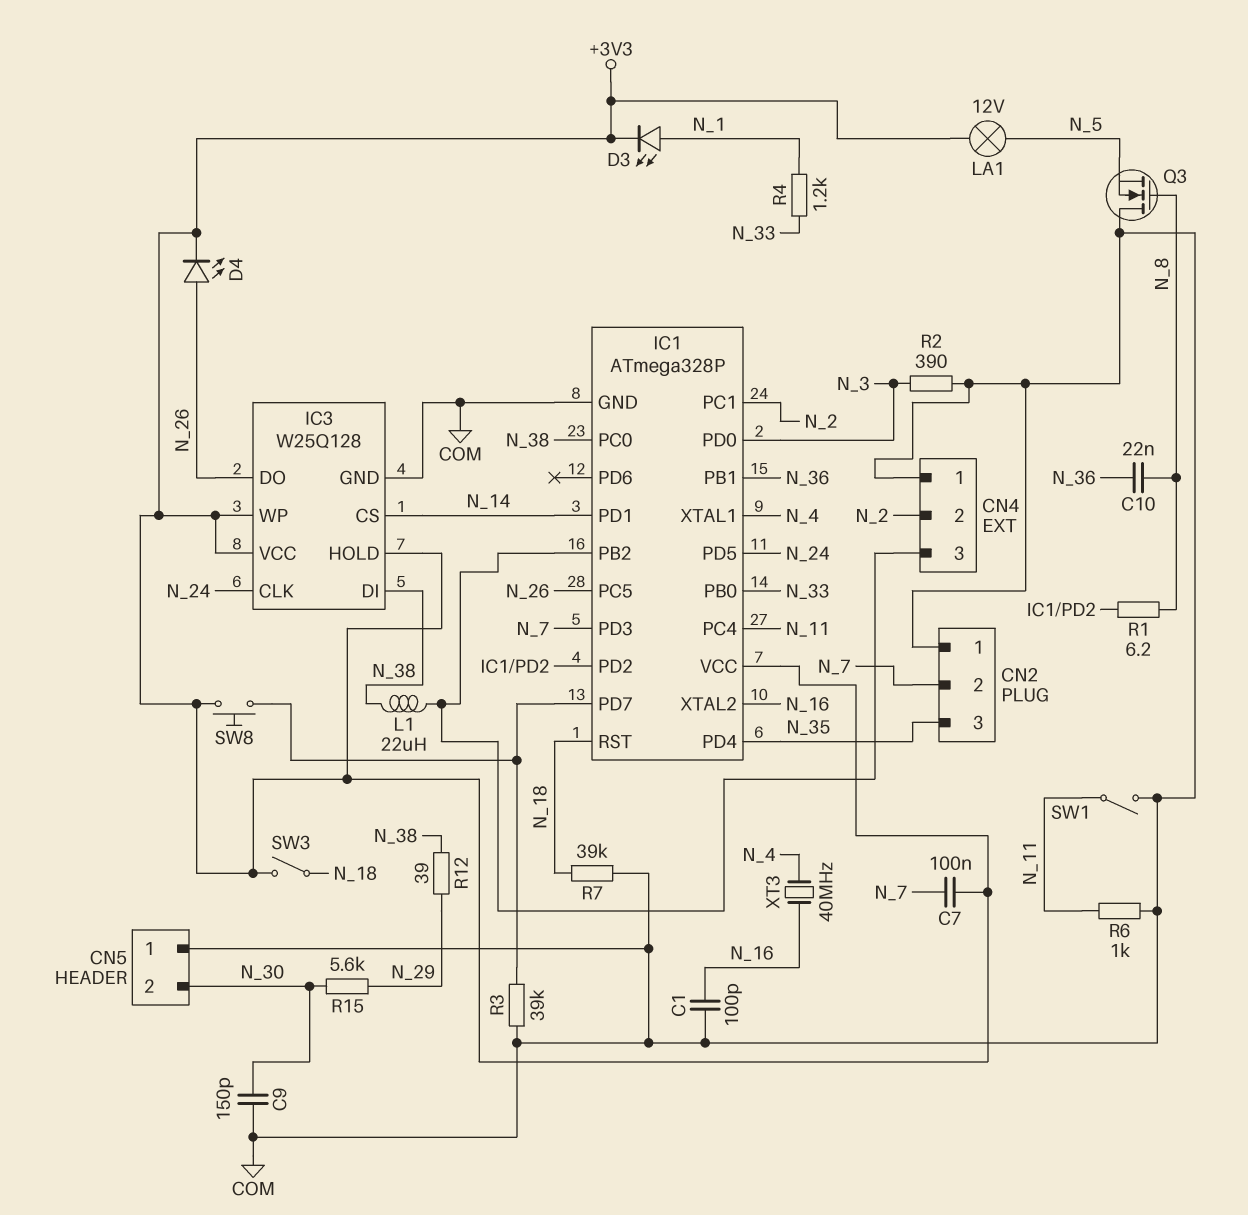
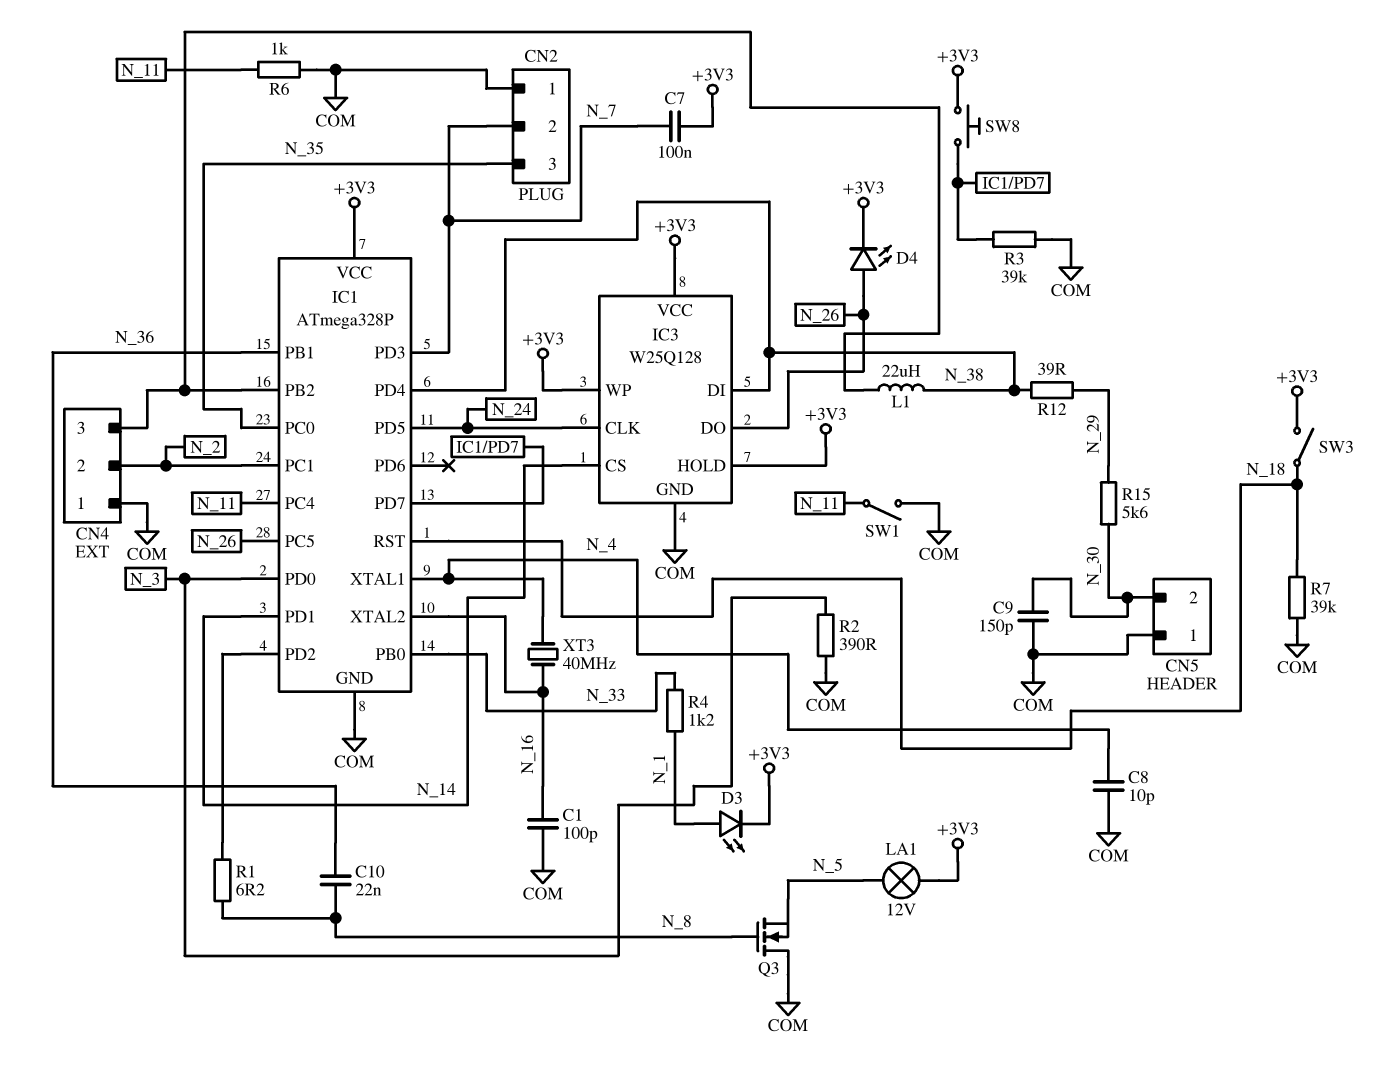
C8: none -> 10pF (COM, N_4)
IC1 pin PC0: N_38 -> N_35
IC1 pin PD4: N_35 -> N_38

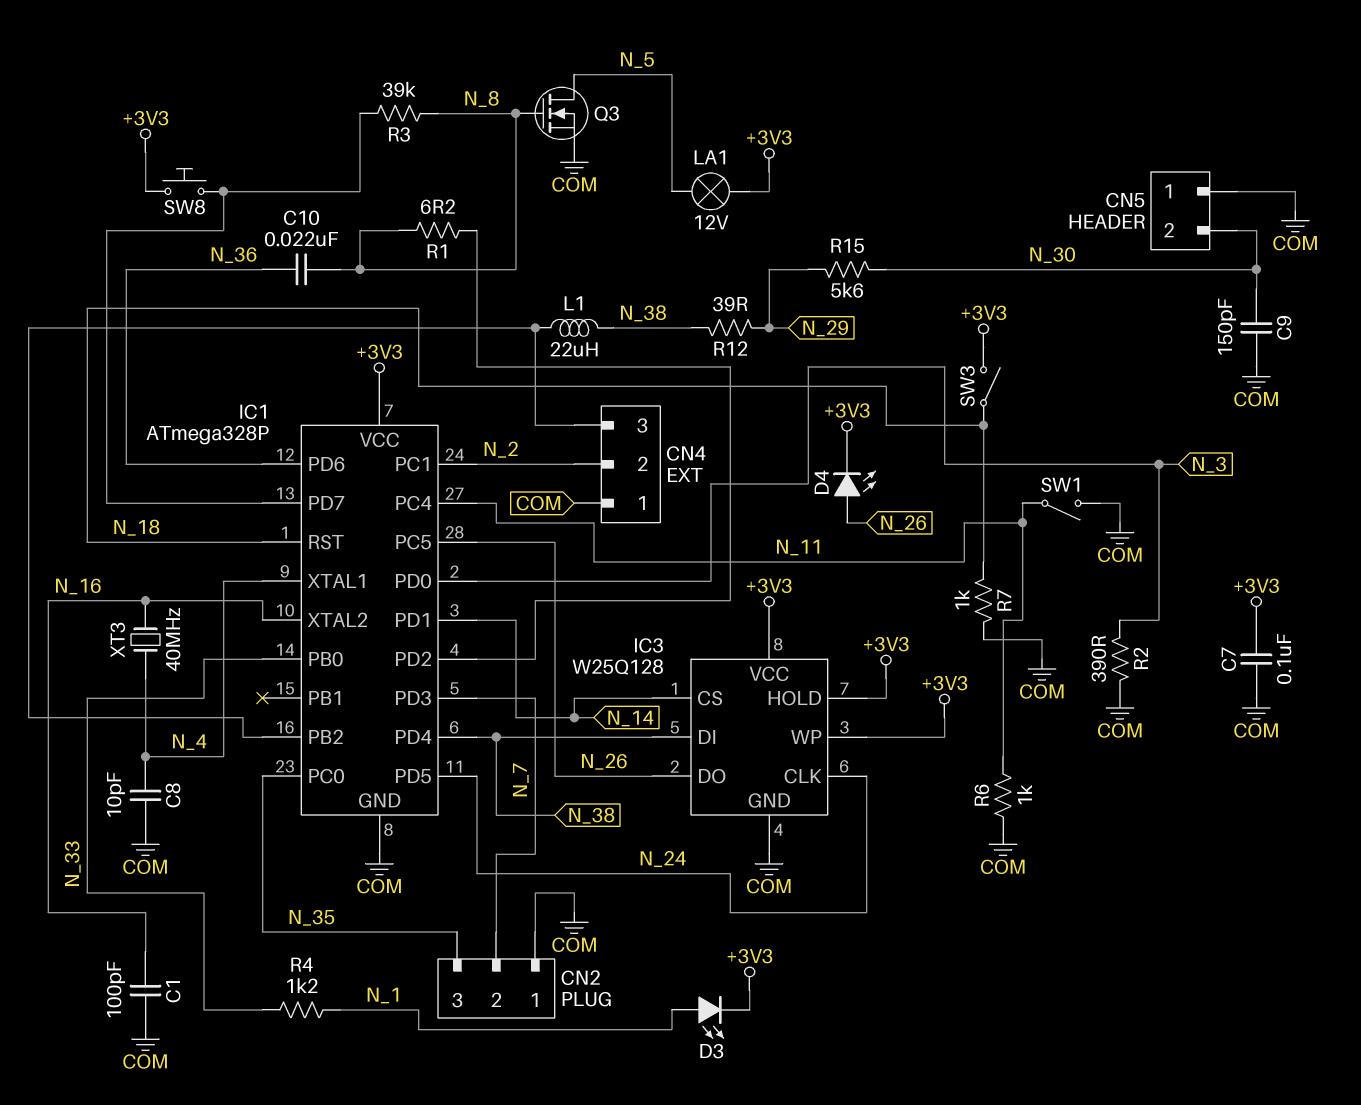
C7: 100nF (+3V3, N_7) -> 100nF (+3V3, COM)
IC1 pin PB1: N_36 -> none
IC1 pin PD6: none -> N_36
Q3: NMOS (G N_8, D COM, S N_5) -> NMOS (G N_8, D N_5, S COM)
R3: 39k (COM, IC1/PD7) -> 39k (IC1/PD7, N_8)
R7: 39k (COM, N_18) -> 1k (COM, N_18)

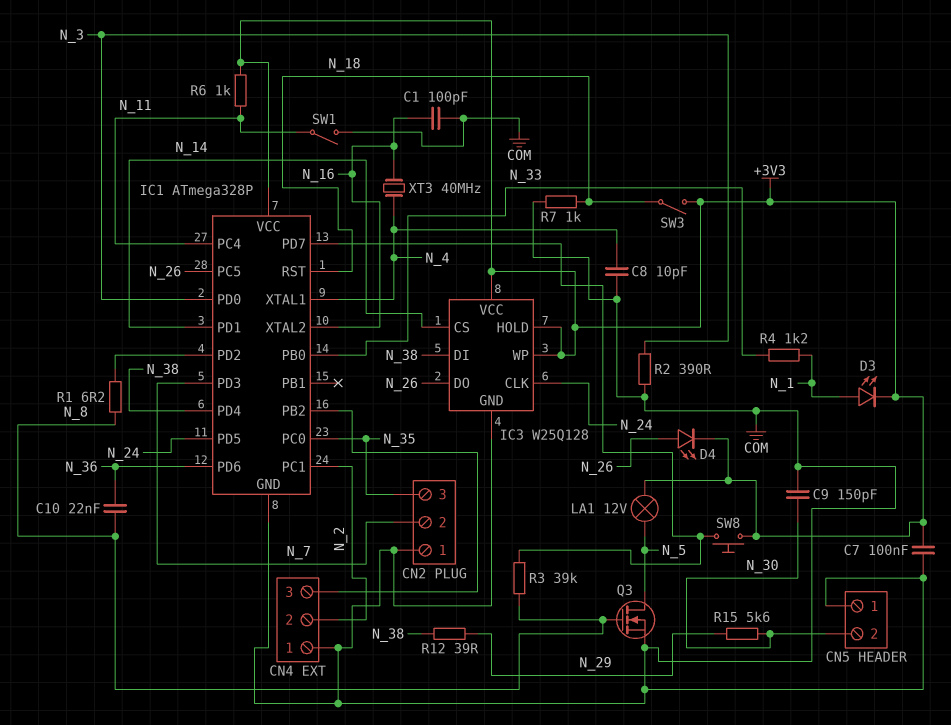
L1: 22uH (CN4/3, N_38) -> none
R6: 1k (COM, N_11) -> 1k (+3V3, N_11)

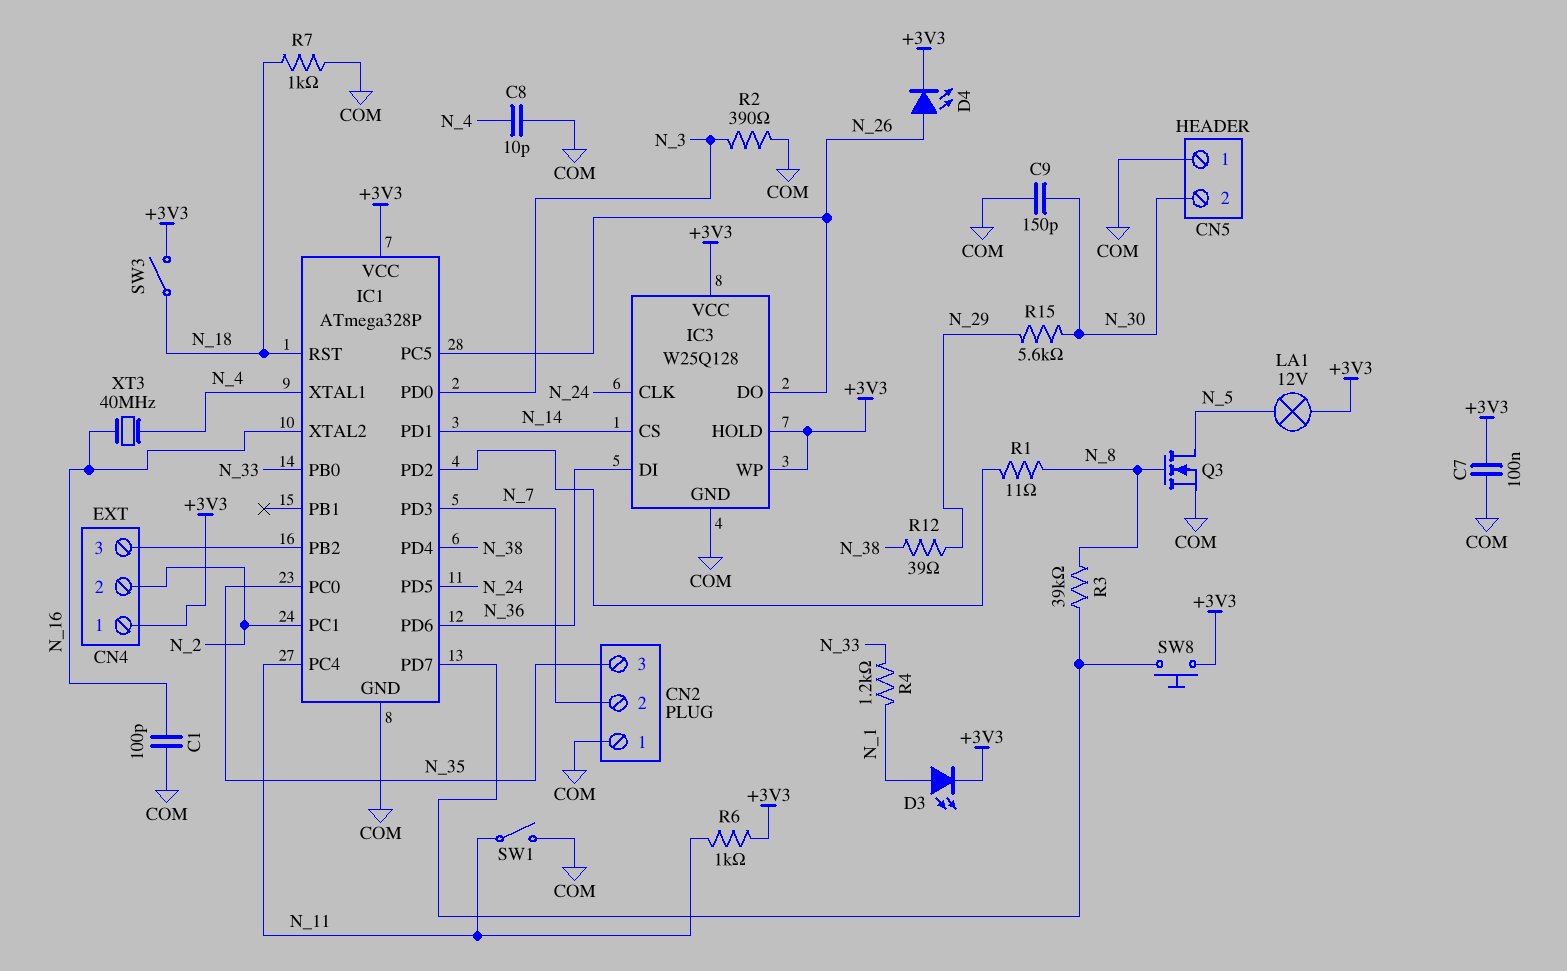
C10: 22nF (N_8, N_36) -> none
CN4 pin 1: COM -> +3V3
IC3 pin DI: N_38 -> N_36
R1: 6.2 (IC1/PD2, N_8) -> 11 (IC1/PD2, N_8)

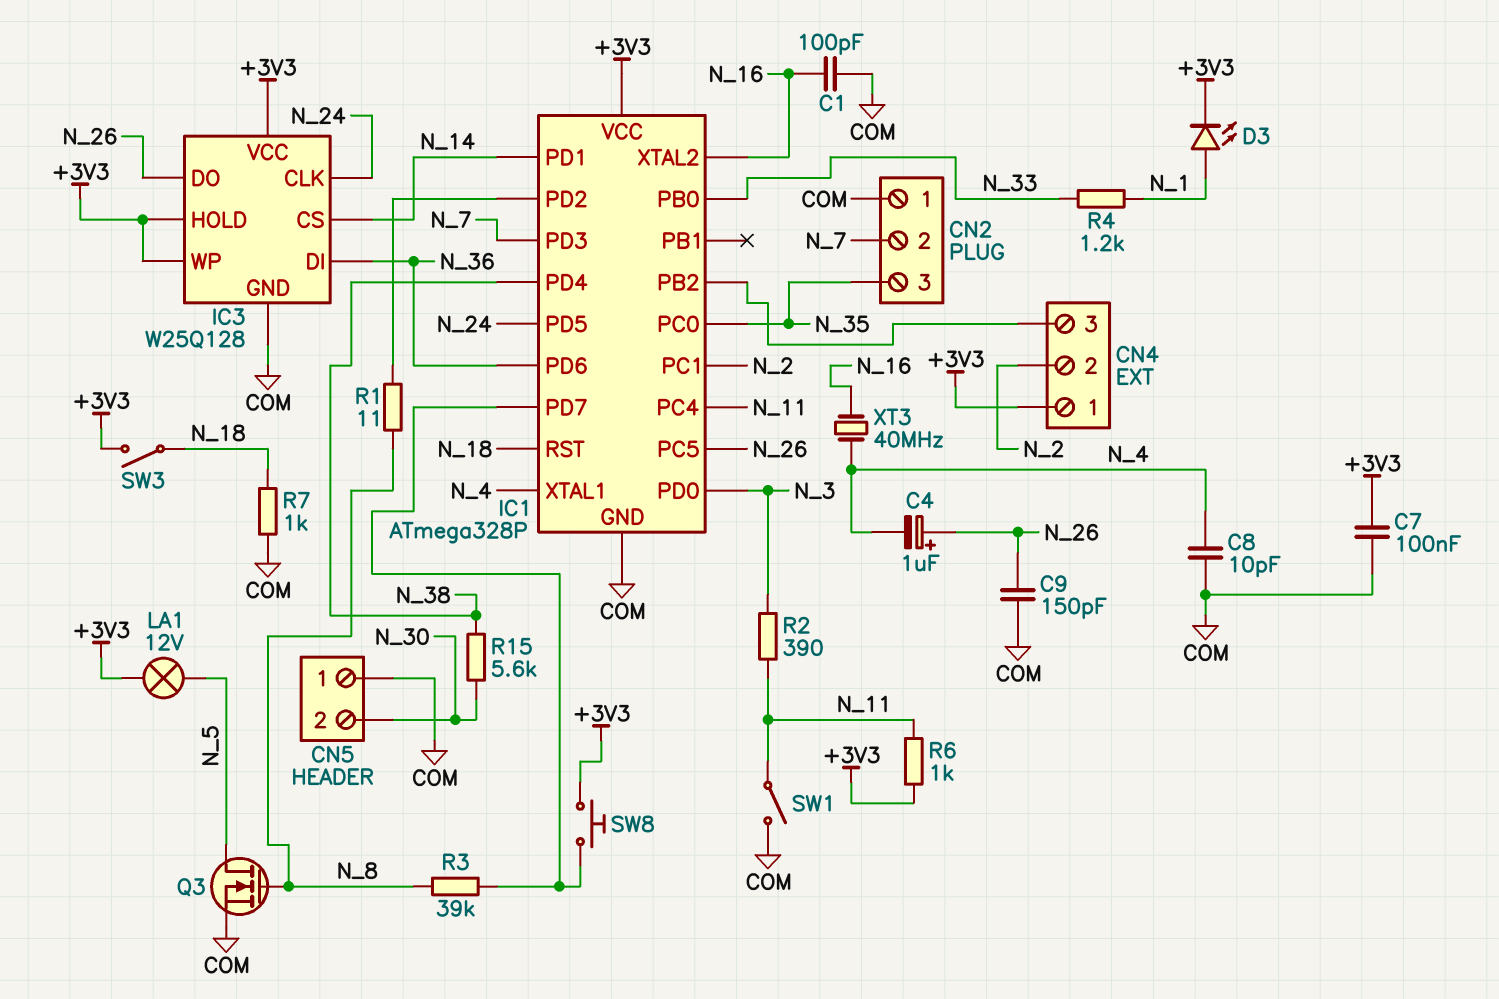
C4: none -> 1uF (plus N_26, minus N_4)
C9: 150pF (COM, N_30) -> 150pF (COM, N_26)
D4: LED (A N_26, K +3V3) -> none
R2: 390 (COM, N_3) -> 390 (N_3, N_11)
R12: 39 (N_29, N_38) -> none
R15: 5.6k (N_29, N_30) -> 5.6k (N_30, N_38)

